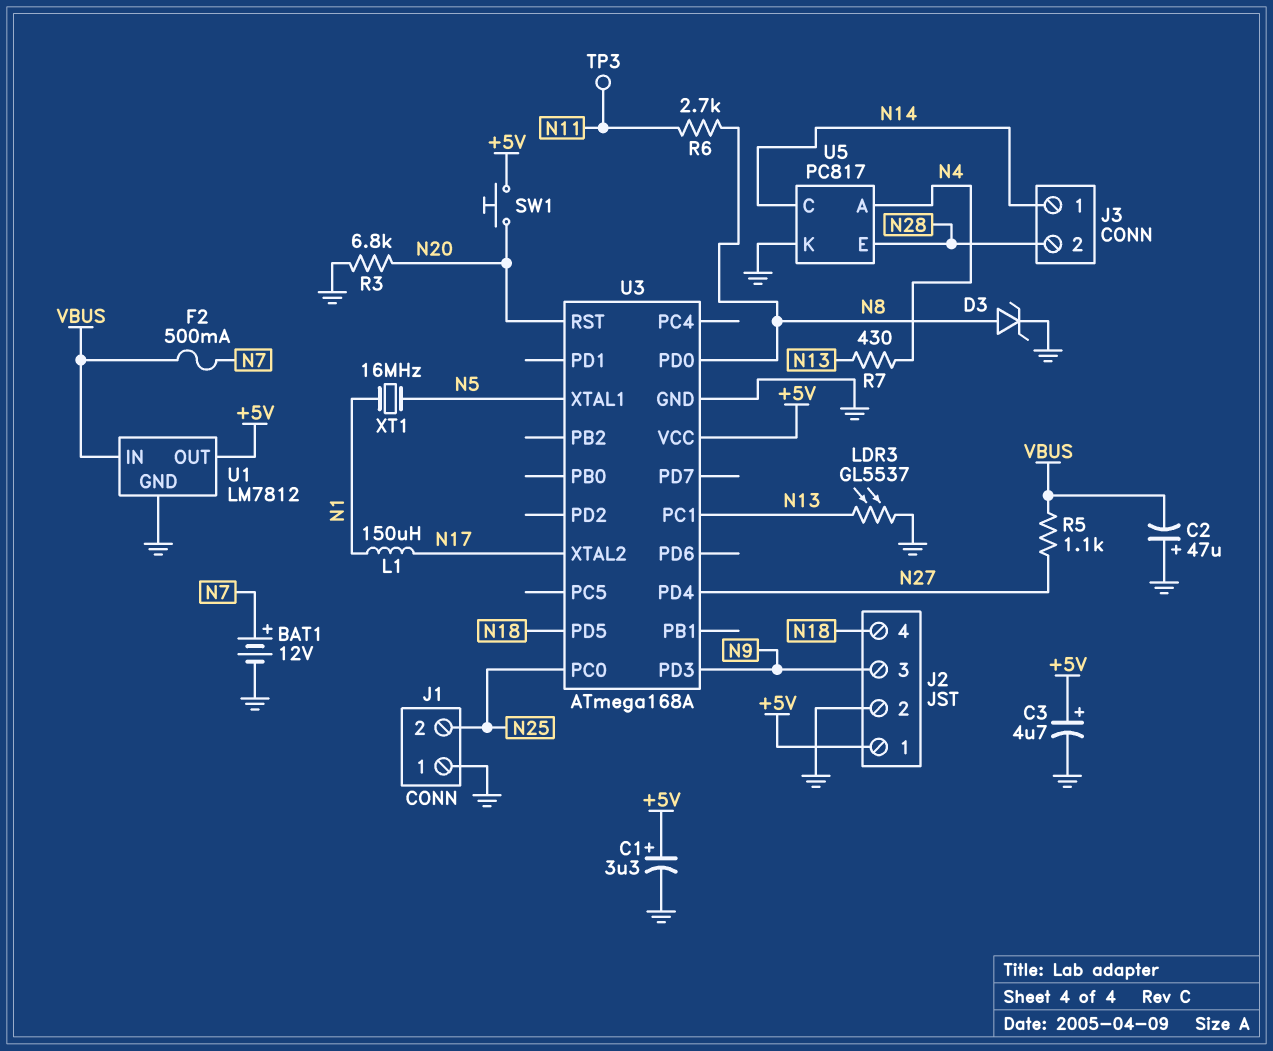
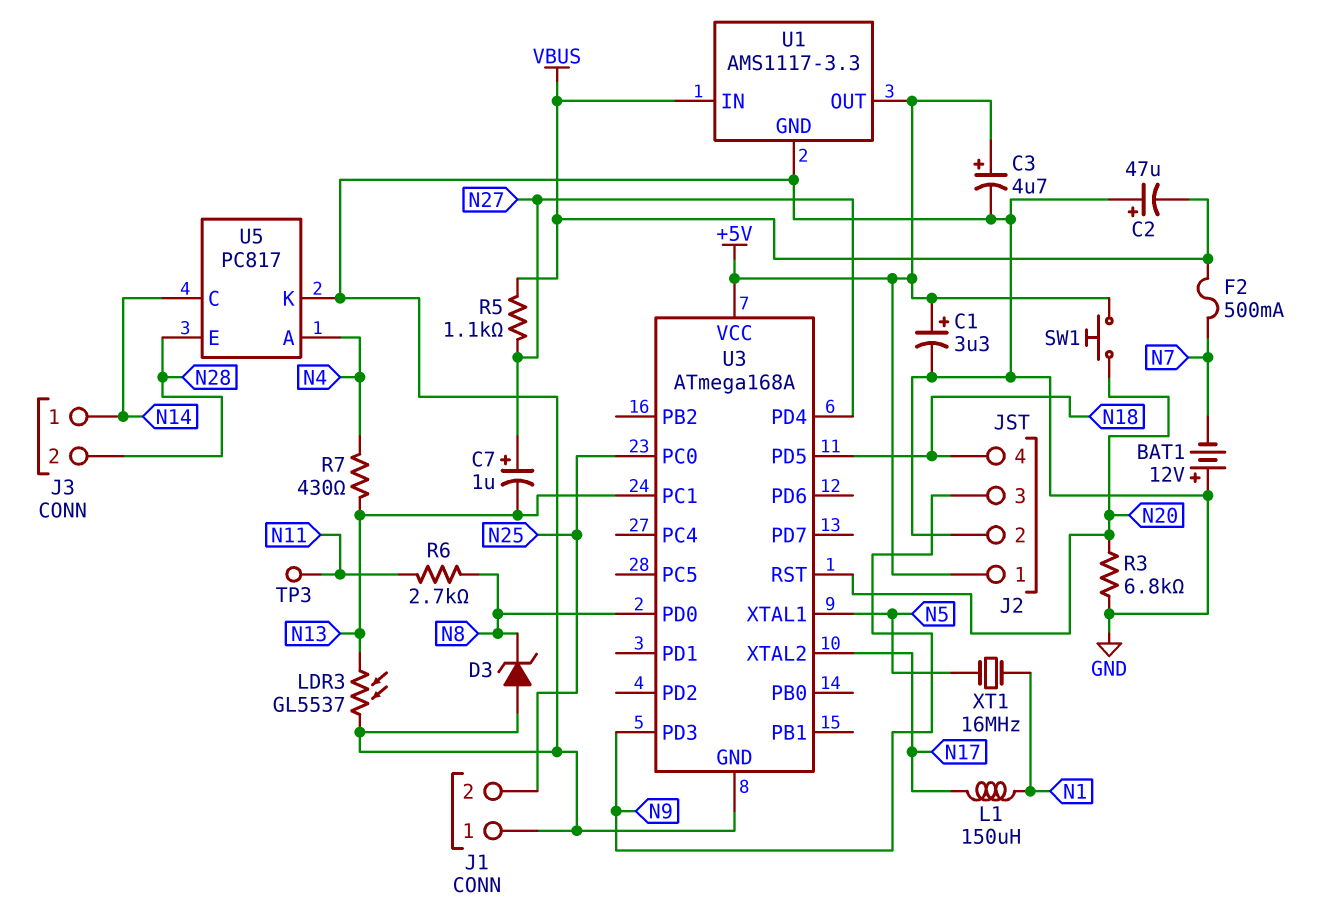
BAT1: 12V (plus N7, minus GND) -> 12V (plus GND, minus N7)
C7: none -> 1uF (plus N27, minus N13)
D3: zener (A N8, K GND) -> zener (A GND, K N8)
U1: LM7812 -> AMS1117-3.3

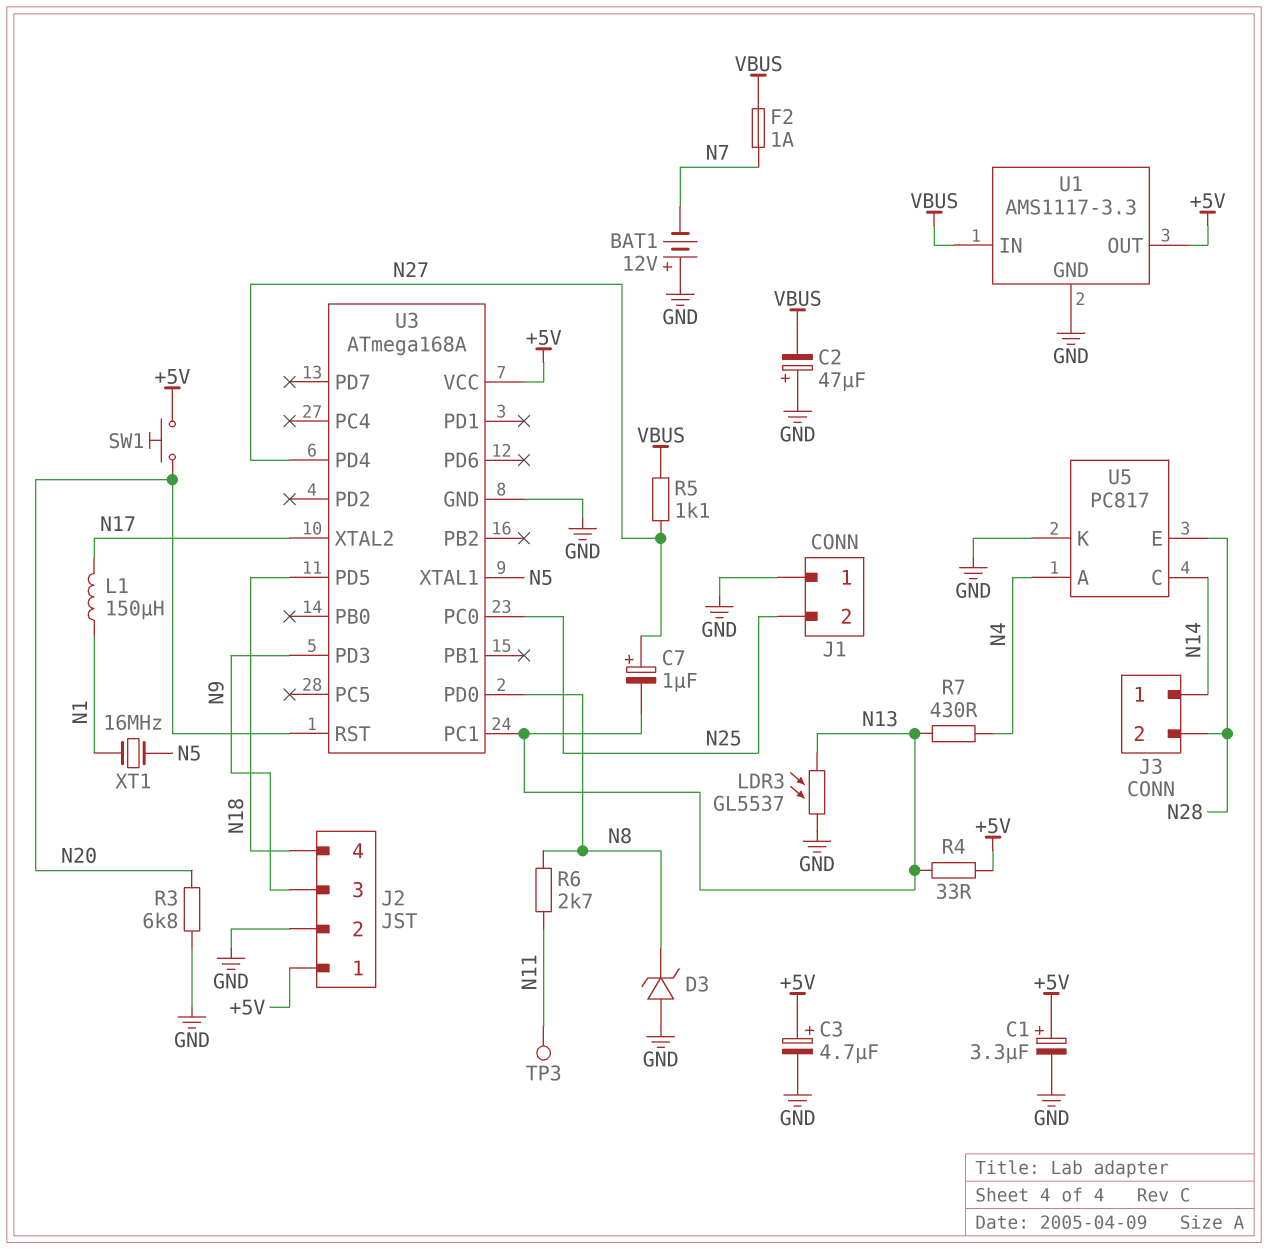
F2: 500mA (N7, VBUS) -> 1A (N7, VBUS)
R4: none -> 33 (+5V, N13)

